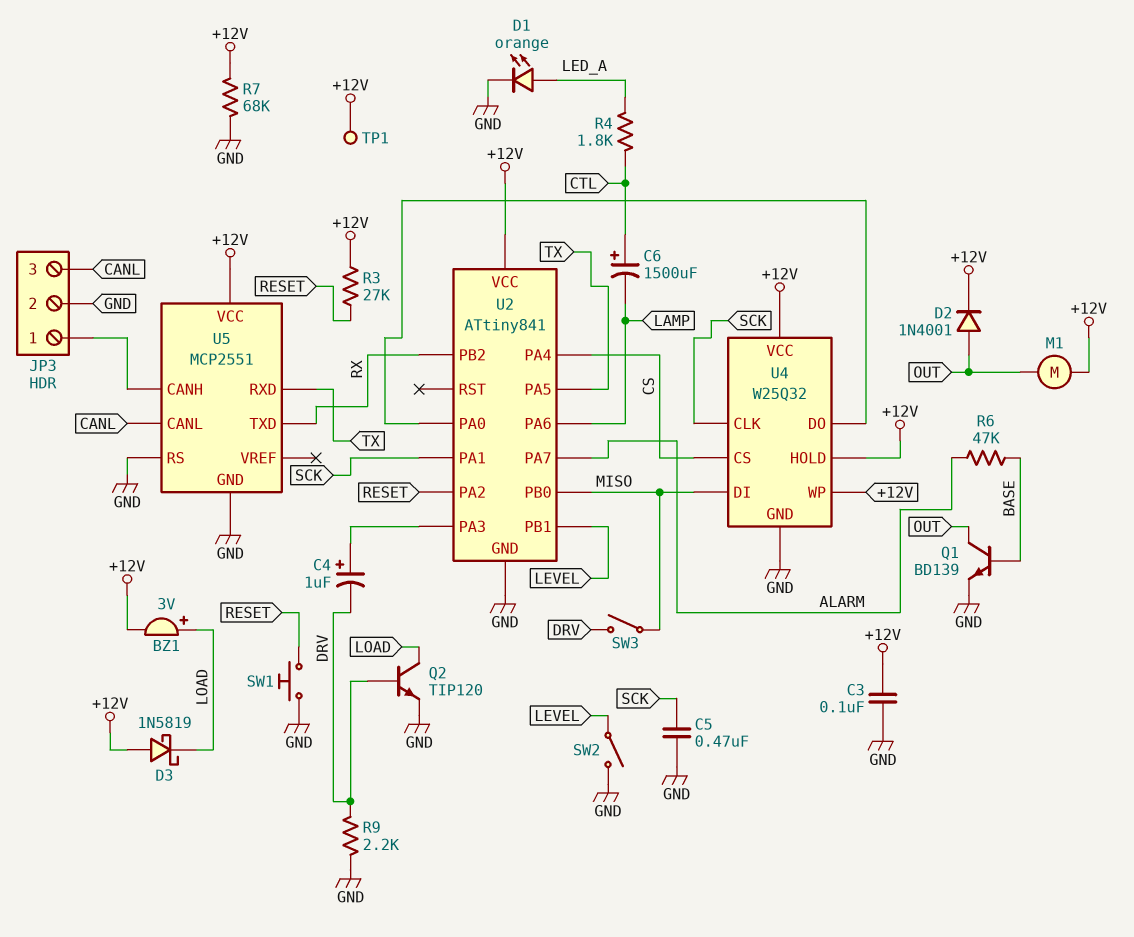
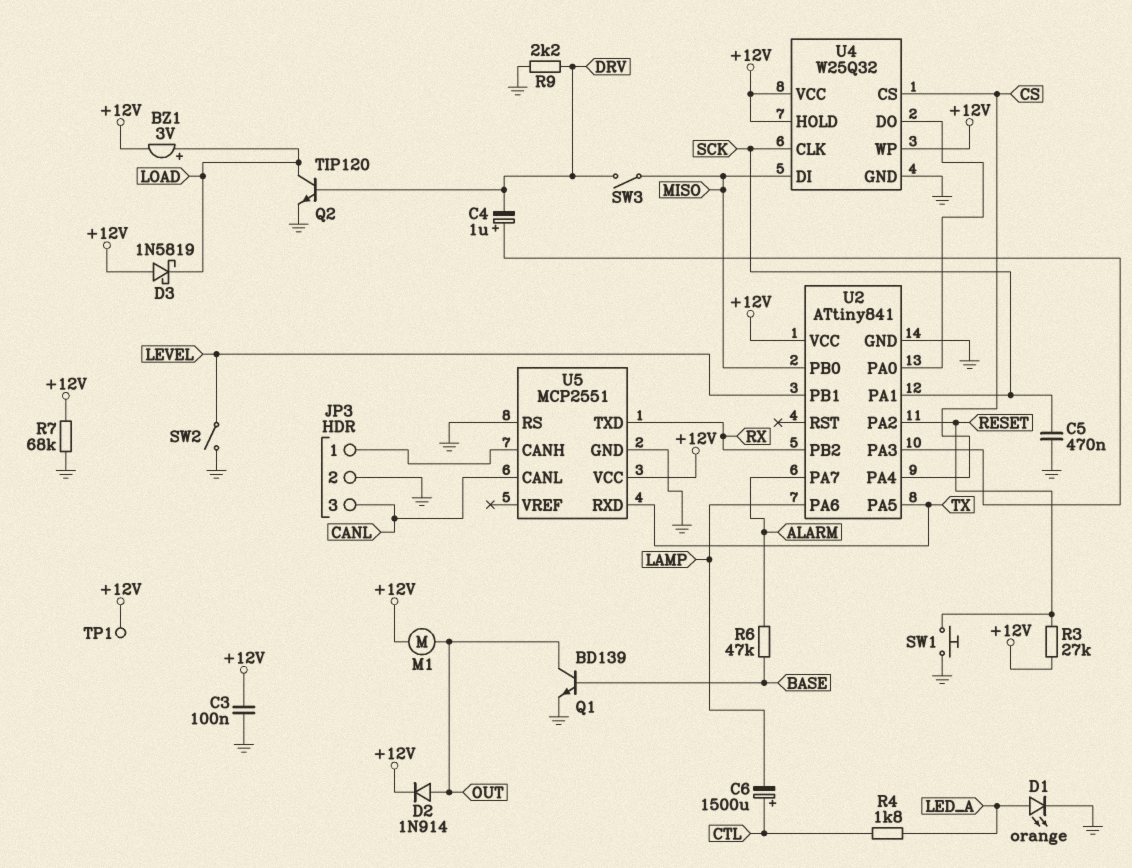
D2: diode 1N4001 (A OUT, K +12V) -> diode 1N914 (A OUT, K +12V)

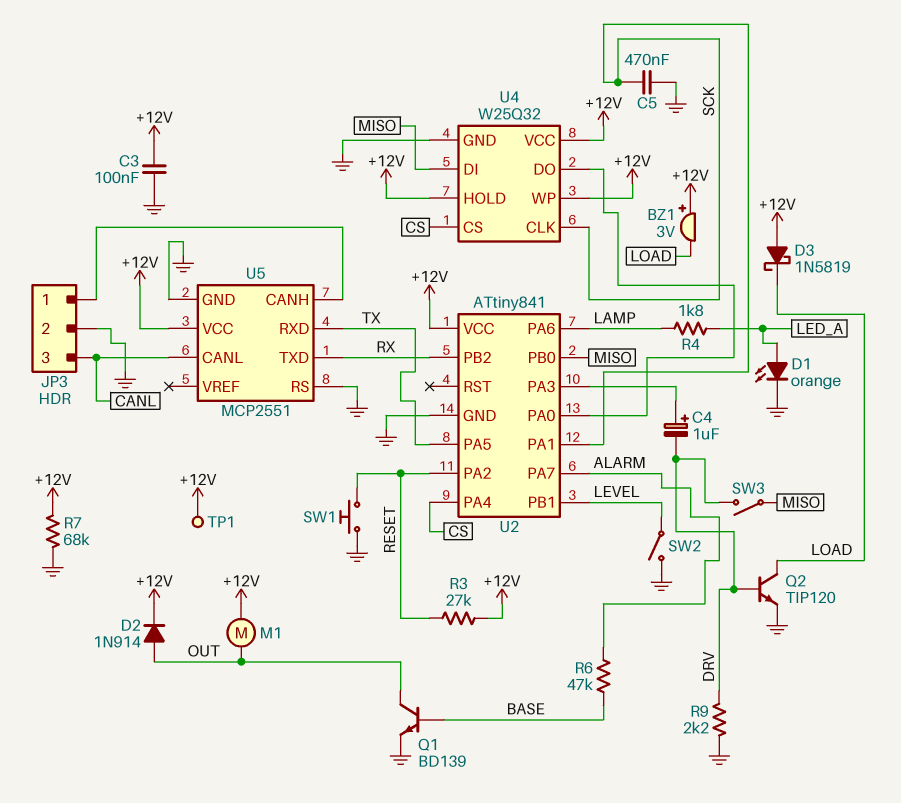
BZ1: buzzer 3V (plus LOAD, minus +12V) -> buzzer 3V (plus +12V, minus LOAD)
C6: 1500uF (plus CTL, minus LAMP) -> none
R4: 1.8k (CTL, LED_A) -> 1.8k (LAMP, LED_A)

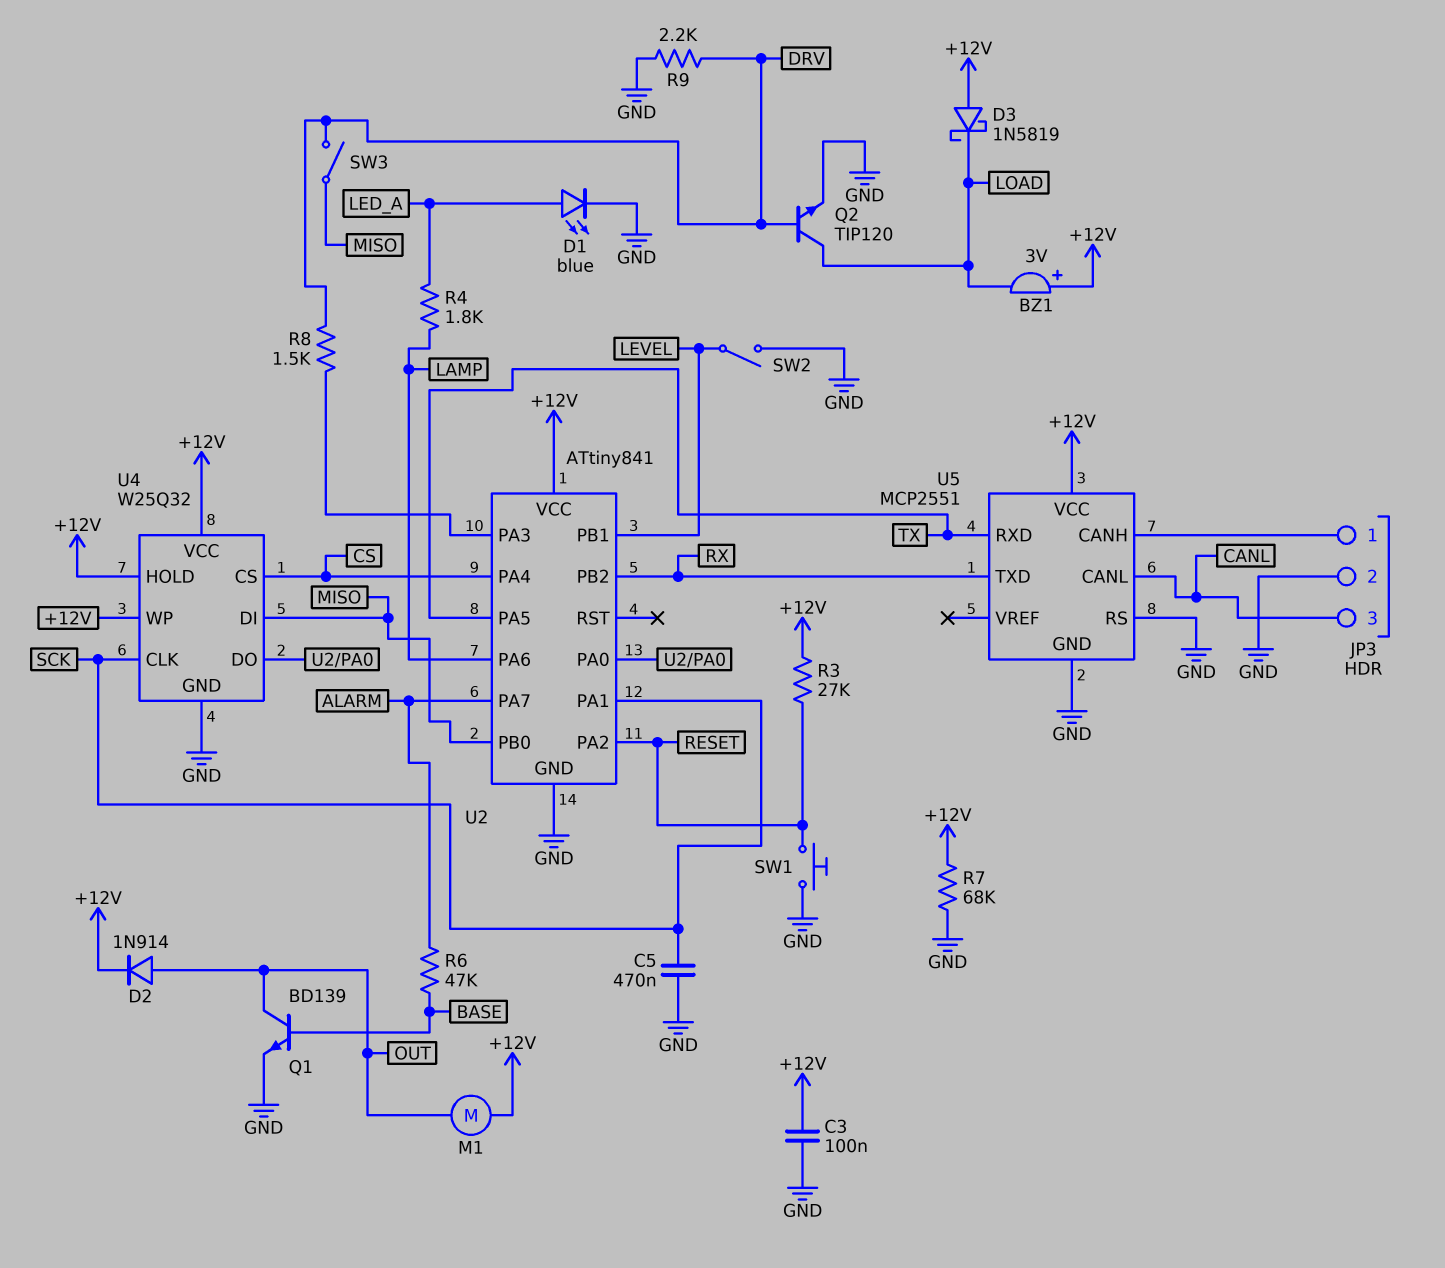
C4: 1uF (plus U2/PA3, minus DRV) -> none
D1: LED orange (A LED_A, K GND) -> LED blue (A LED_A, K GND)
R8: none -> 1.5k (DRV, U2/PA3)
TP1: test point (+12V) -> none

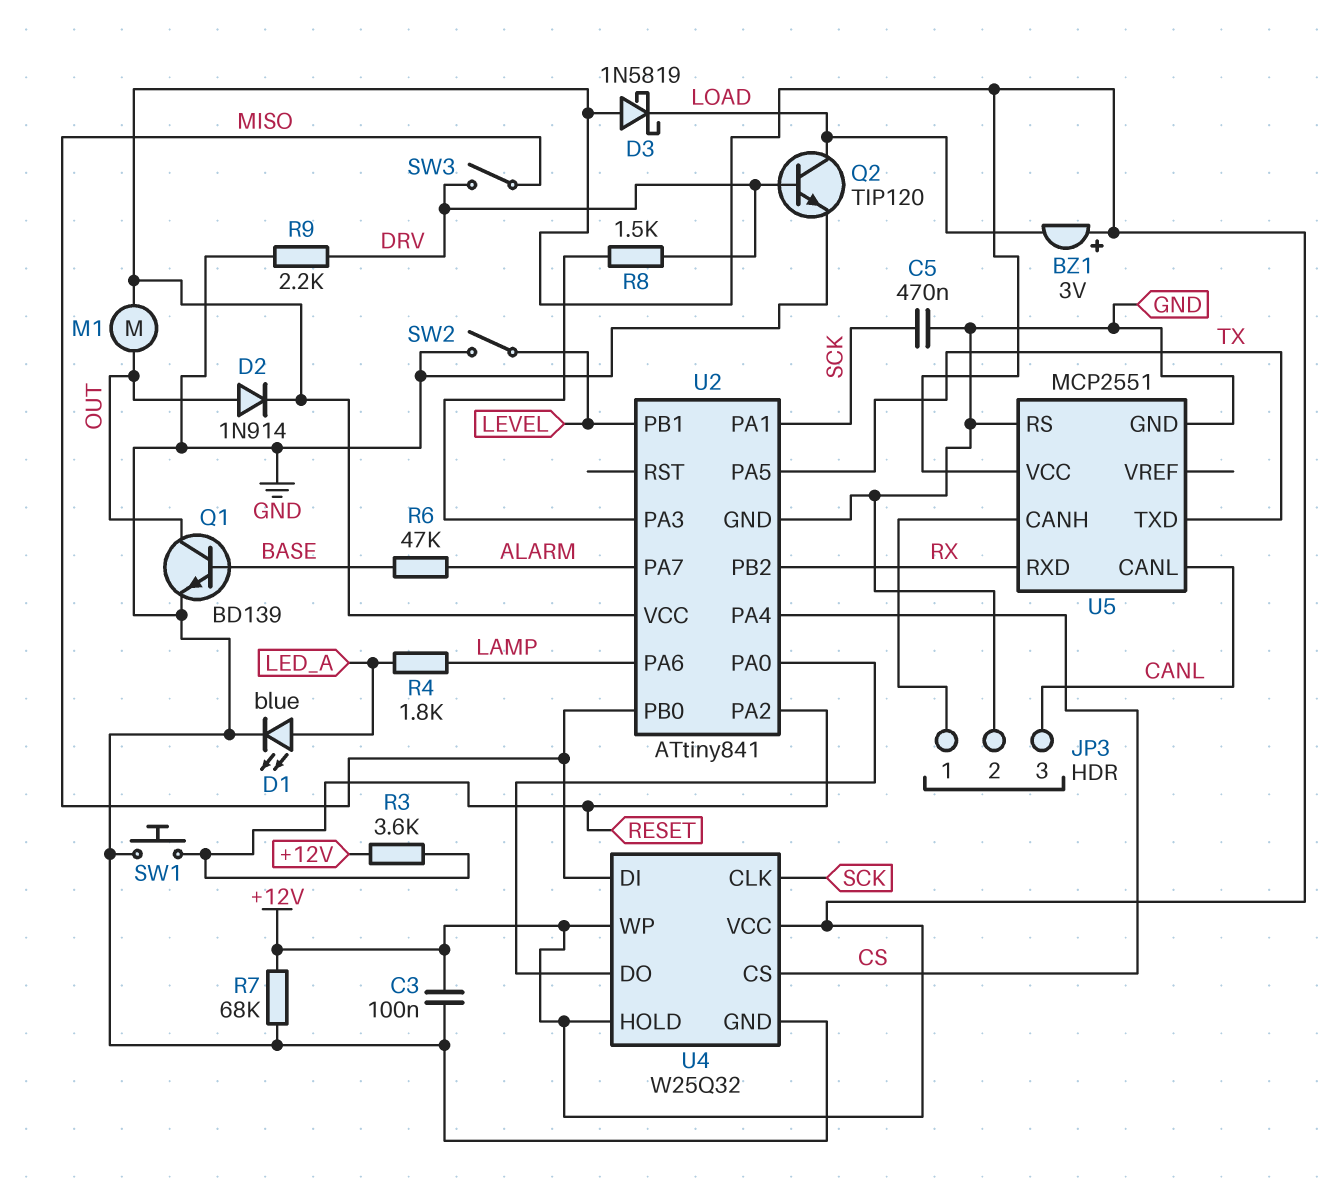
R3: 27k (+12V, RESET) -> 3.6k (+12V, RESET)
U5 pin RXD: TX -> RX
U5 pin TXD: RX -> TX

